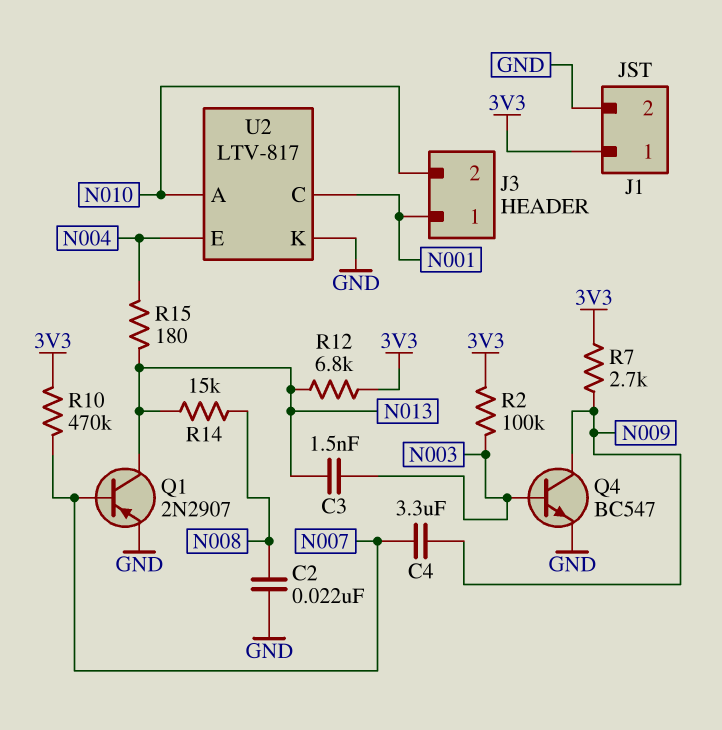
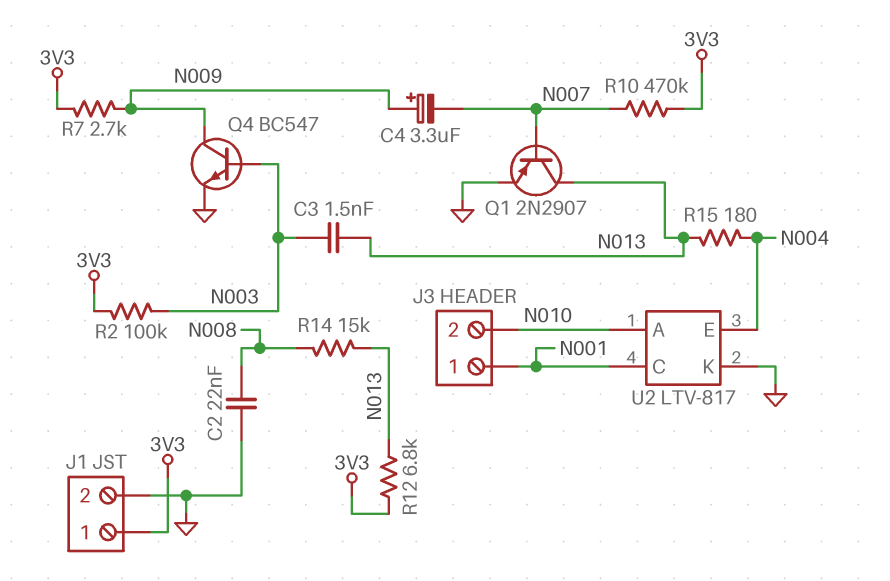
C4: 3.3uF (N007, N009) -> 3.3uF (plus N009, minus N007)

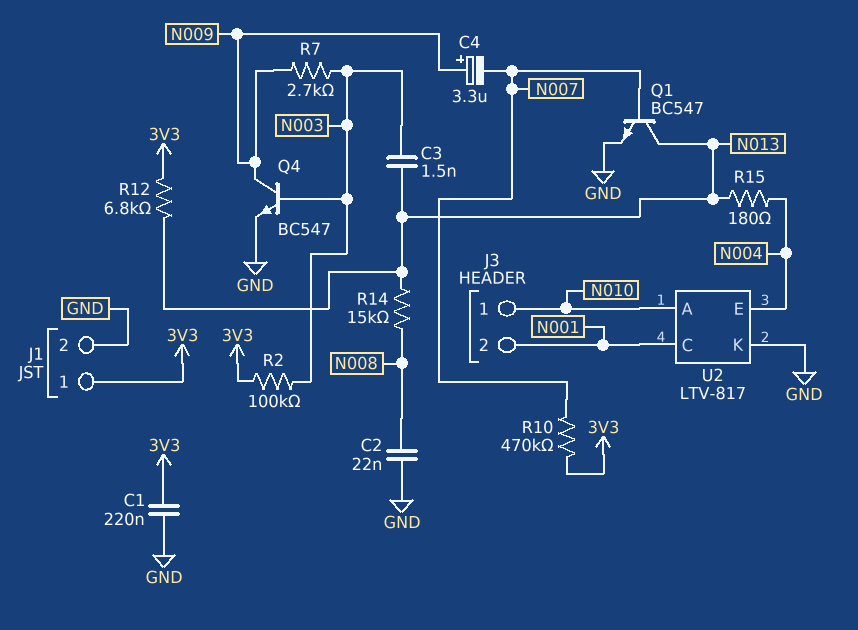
C1: none -> 220nF (3V3, GND)
J3 pin 1: N001 -> N010
J3 pin 2: N010 -> N001
Q1: PNP 2N2907 (B N007, C N013, E GND) -> NPN BC547 (B N007, C N013, E GND)
R7: 2.7k (3V3, N009) -> 2.7k (N003, N009)

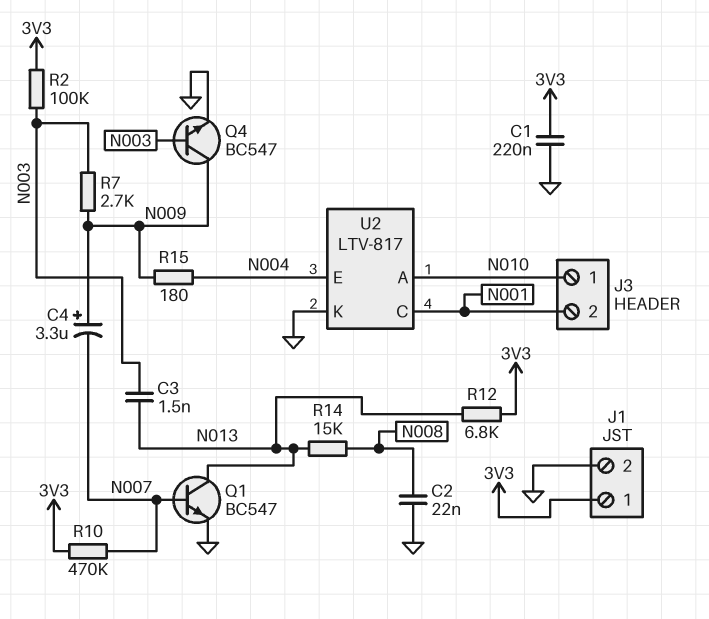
R15: 180 (N004, N013) -> 180 (N004, N009)

